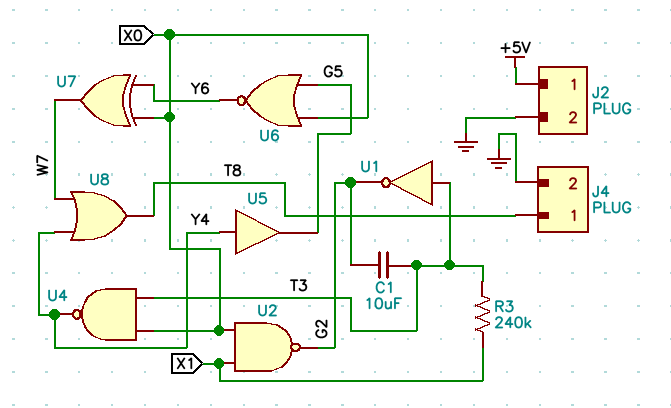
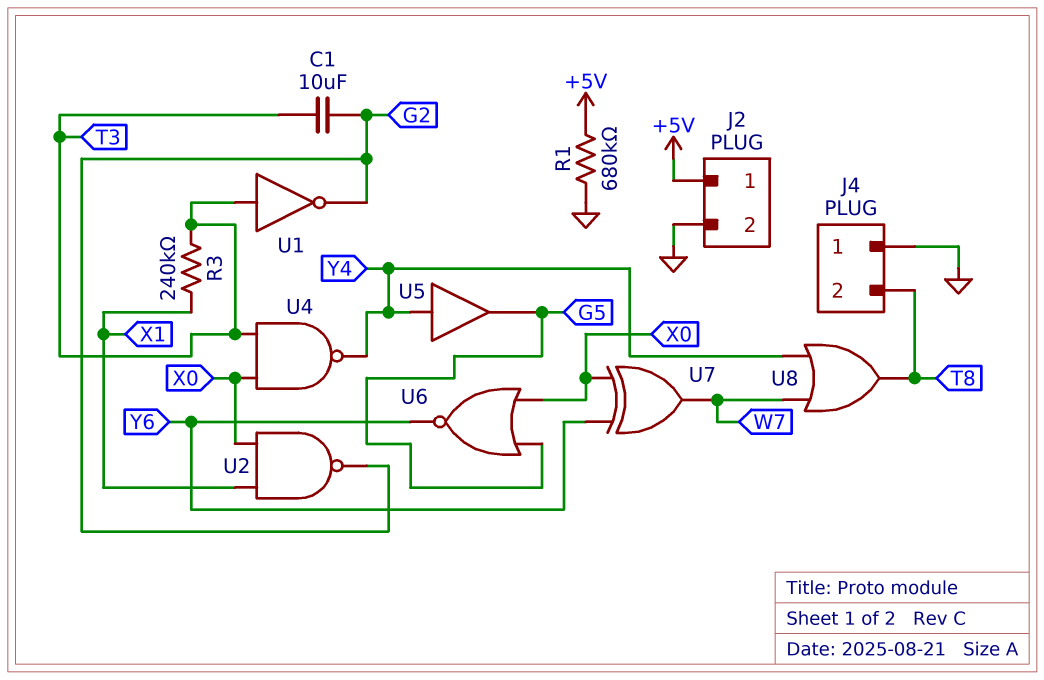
J4 pin 1: T8 -> GND
J4 pin 2: GND -> T8
R1: none -> 680k (+5V, GND)

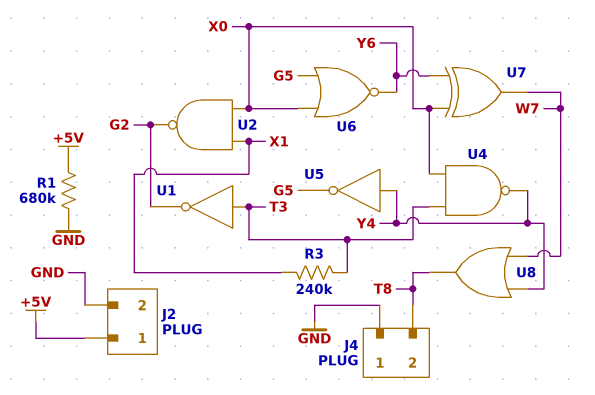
C1: 10uF (G2, T3) -> none
U5: buffer (in Y4, out G5) -> NOT (in Y4, out G5)

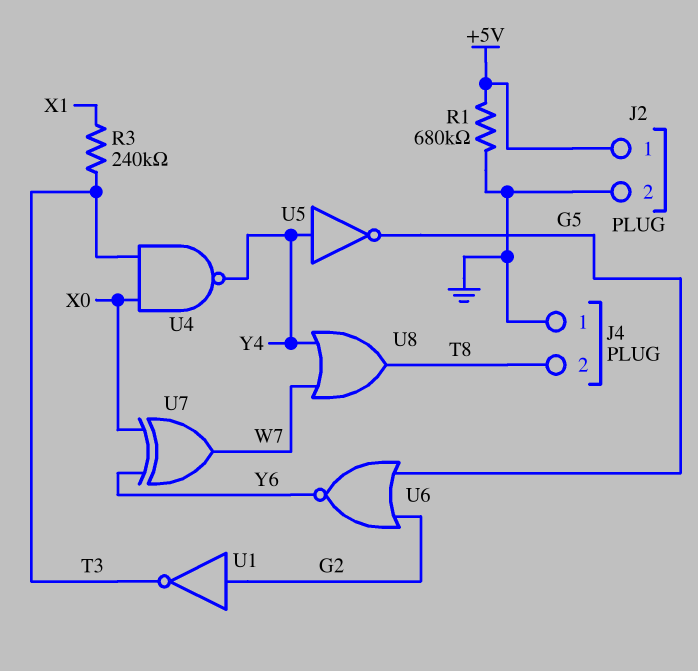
U1: NOT (in T3, out G2) -> NOT (in G2, out T3)
U2: NAND (in X0, in X1, out G2) -> none
U6: NOR (in G5, in X0, out Y6) -> NOR (in G2, in G5, out Y6)

